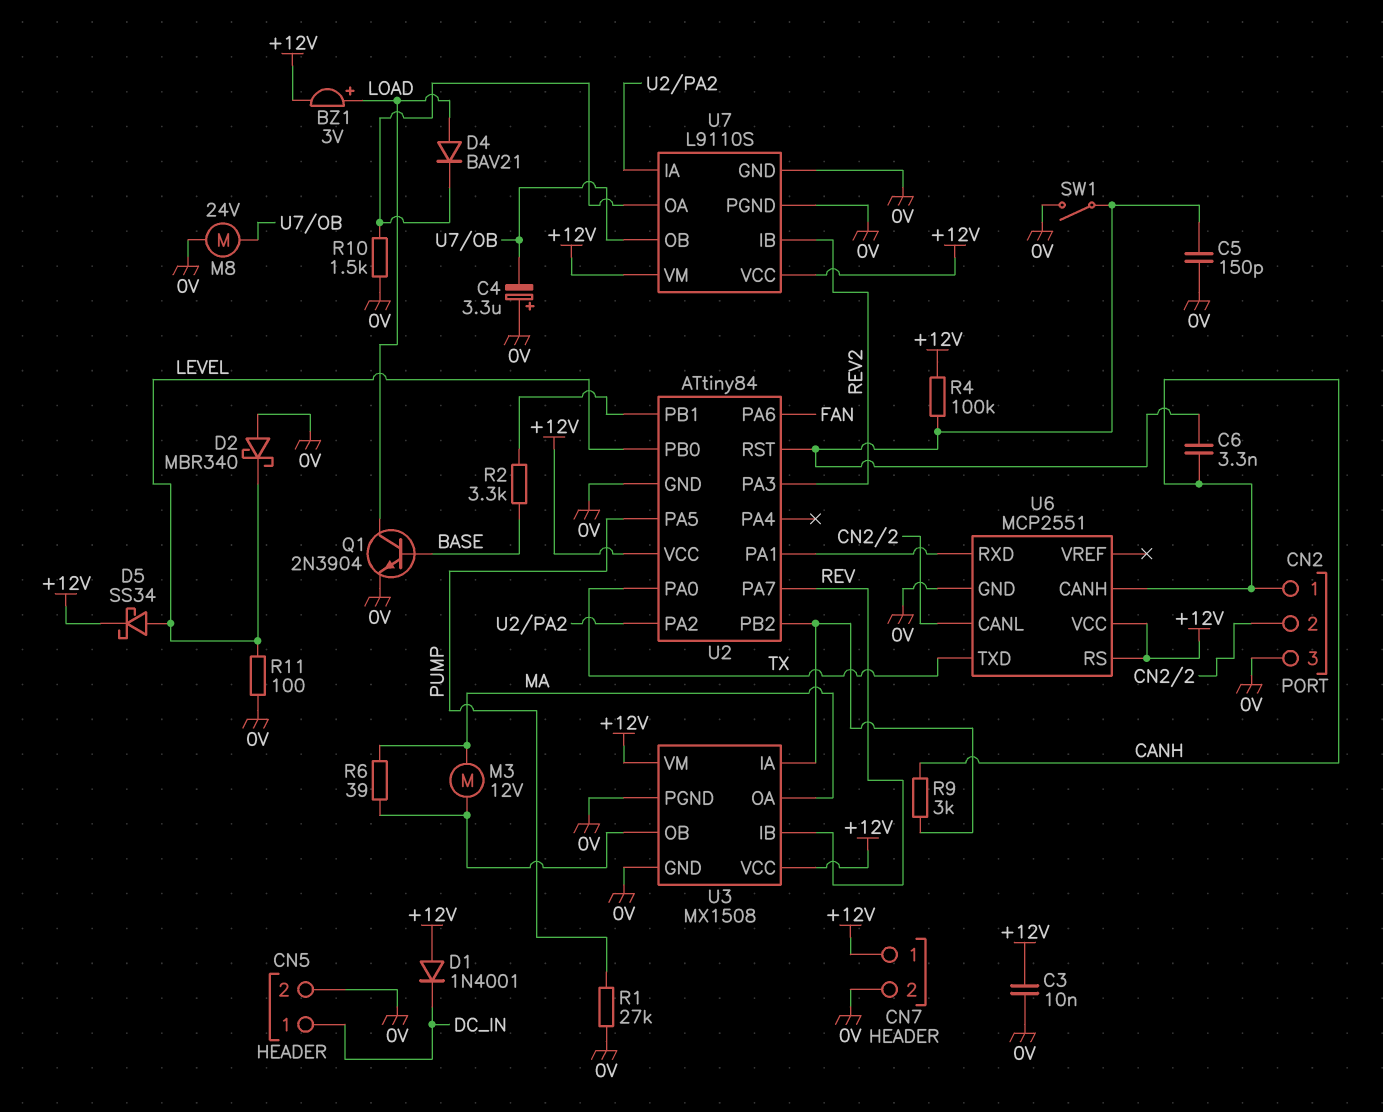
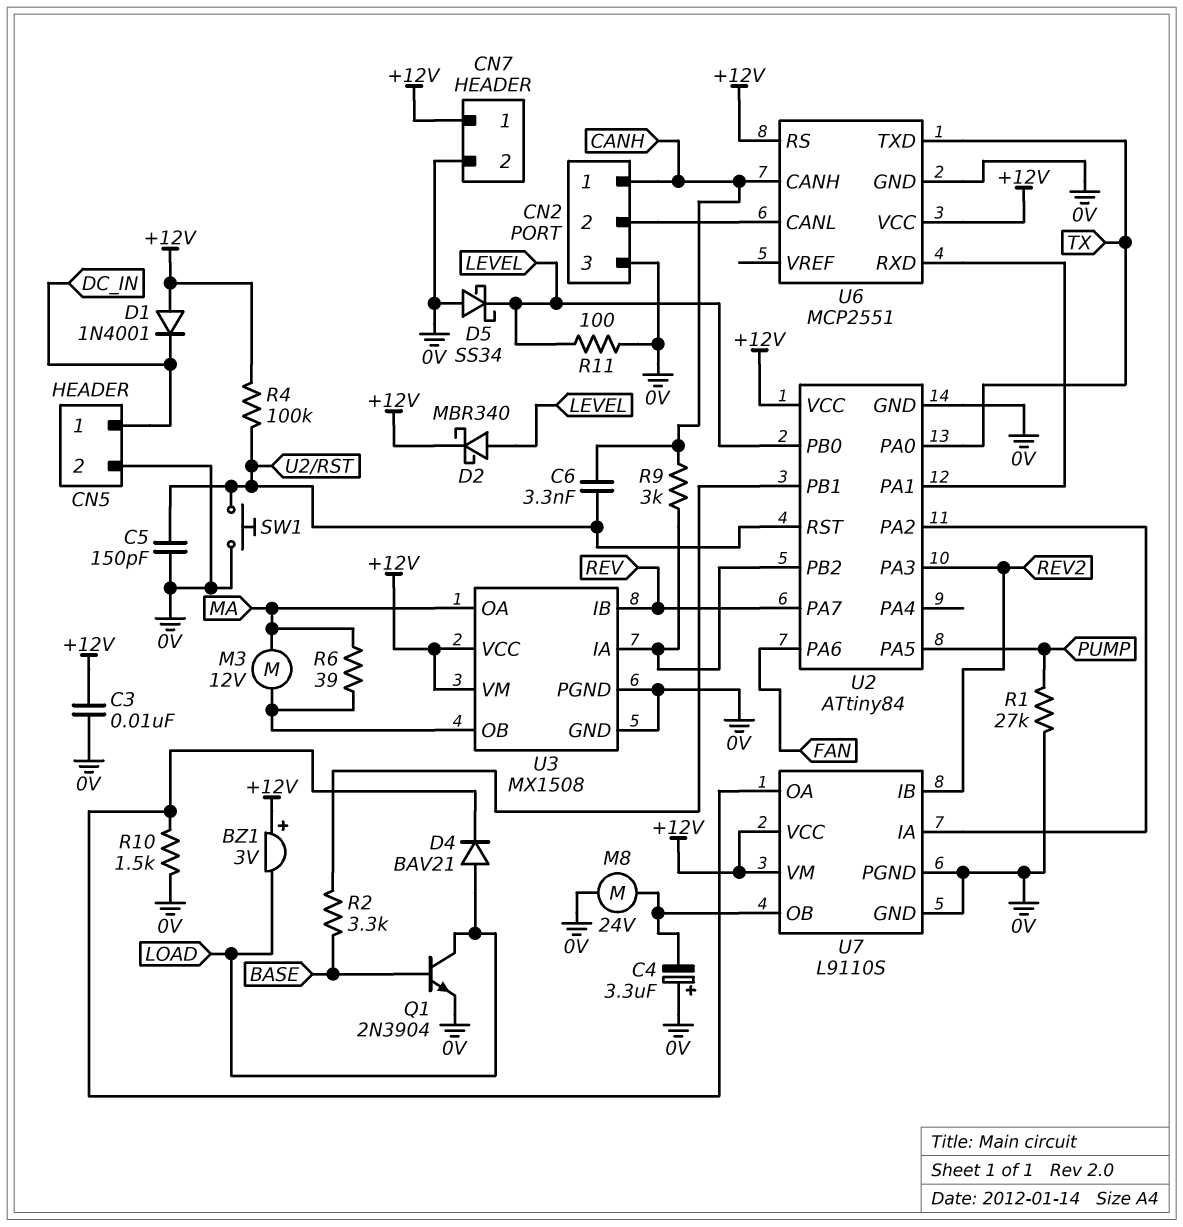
BZ1: buzzer 3V (plus LOAD, minus +12V) -> buzzer 3V (plus +12V, minus LOAD)
D2: schottky MBR340 (A 0V, K LEVEL) -> schottky MBR340 (A LEVEL, K +12V)
D5: schottky SS34 (A LEVEL, K +12V) -> schottky SS34 (A 0V, K LEVEL)
SW1: switch (0V, U2/RST) -> button (0V, U2/RST)

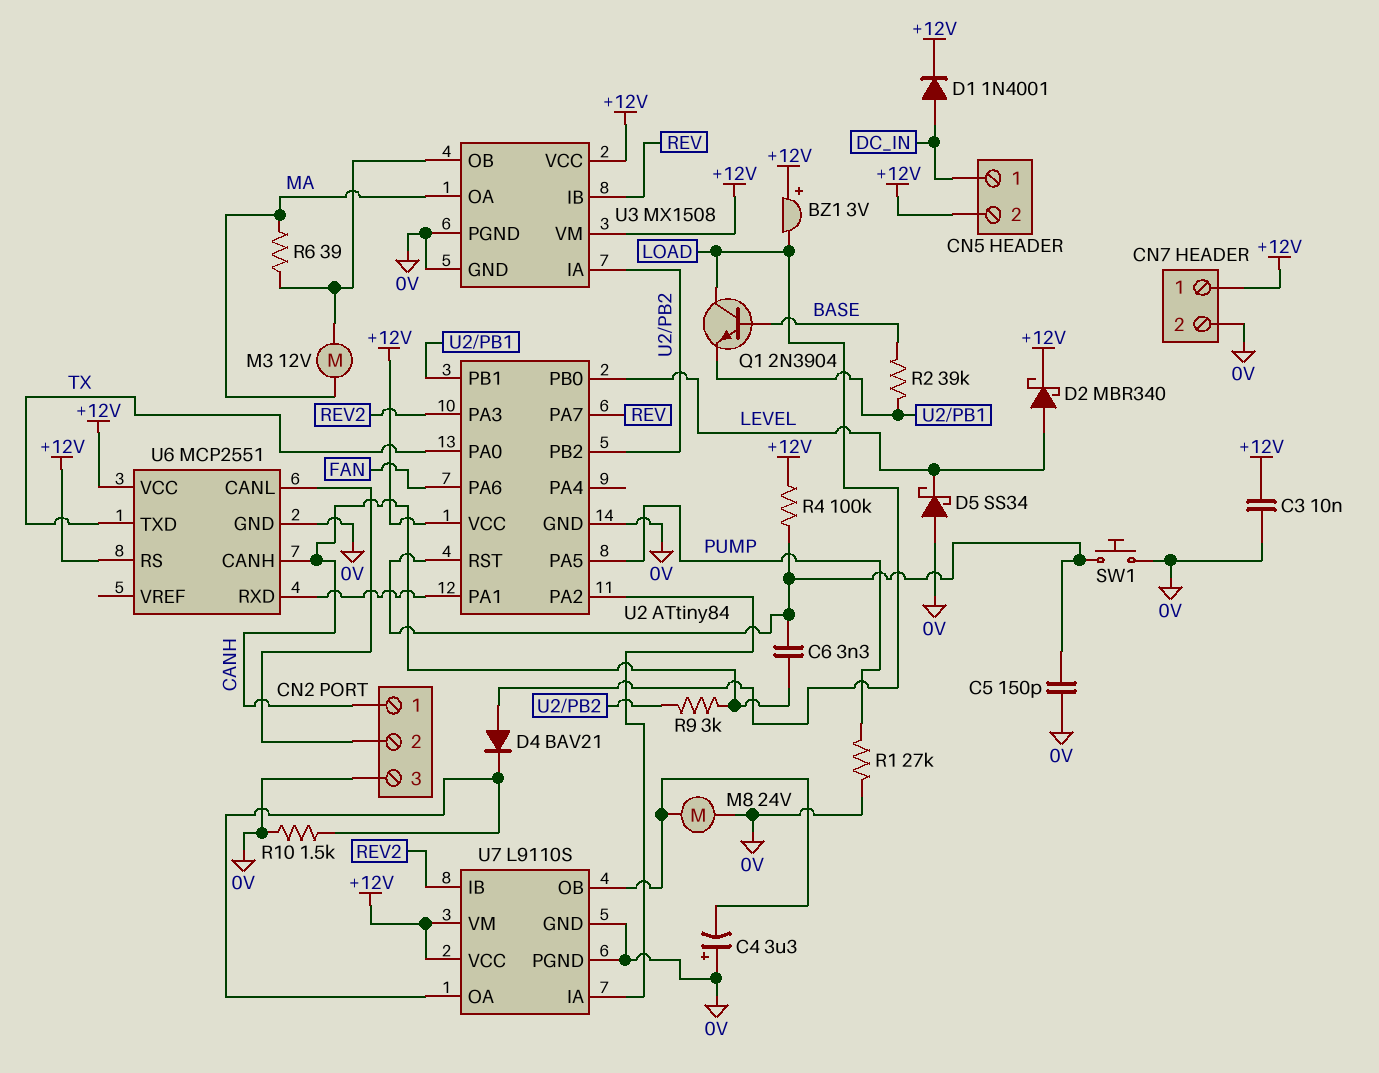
CN5 pin 2: 0V -> +12V
D1: diode 1N4001 (A +12V, K DC_IN) -> diode 1N4001 (A DC_IN, K +12V)
Q1: NPN 2N3904 (B BASE, C LOAD, E 0V) -> NPN 2N3904 (B BASE, C LOAD, E U2/PB1)
R2: 3.3k (BASE, U2/PB1) -> 39k (BASE, U2/PB1)
R11: 100 (0V, LEVEL) -> none

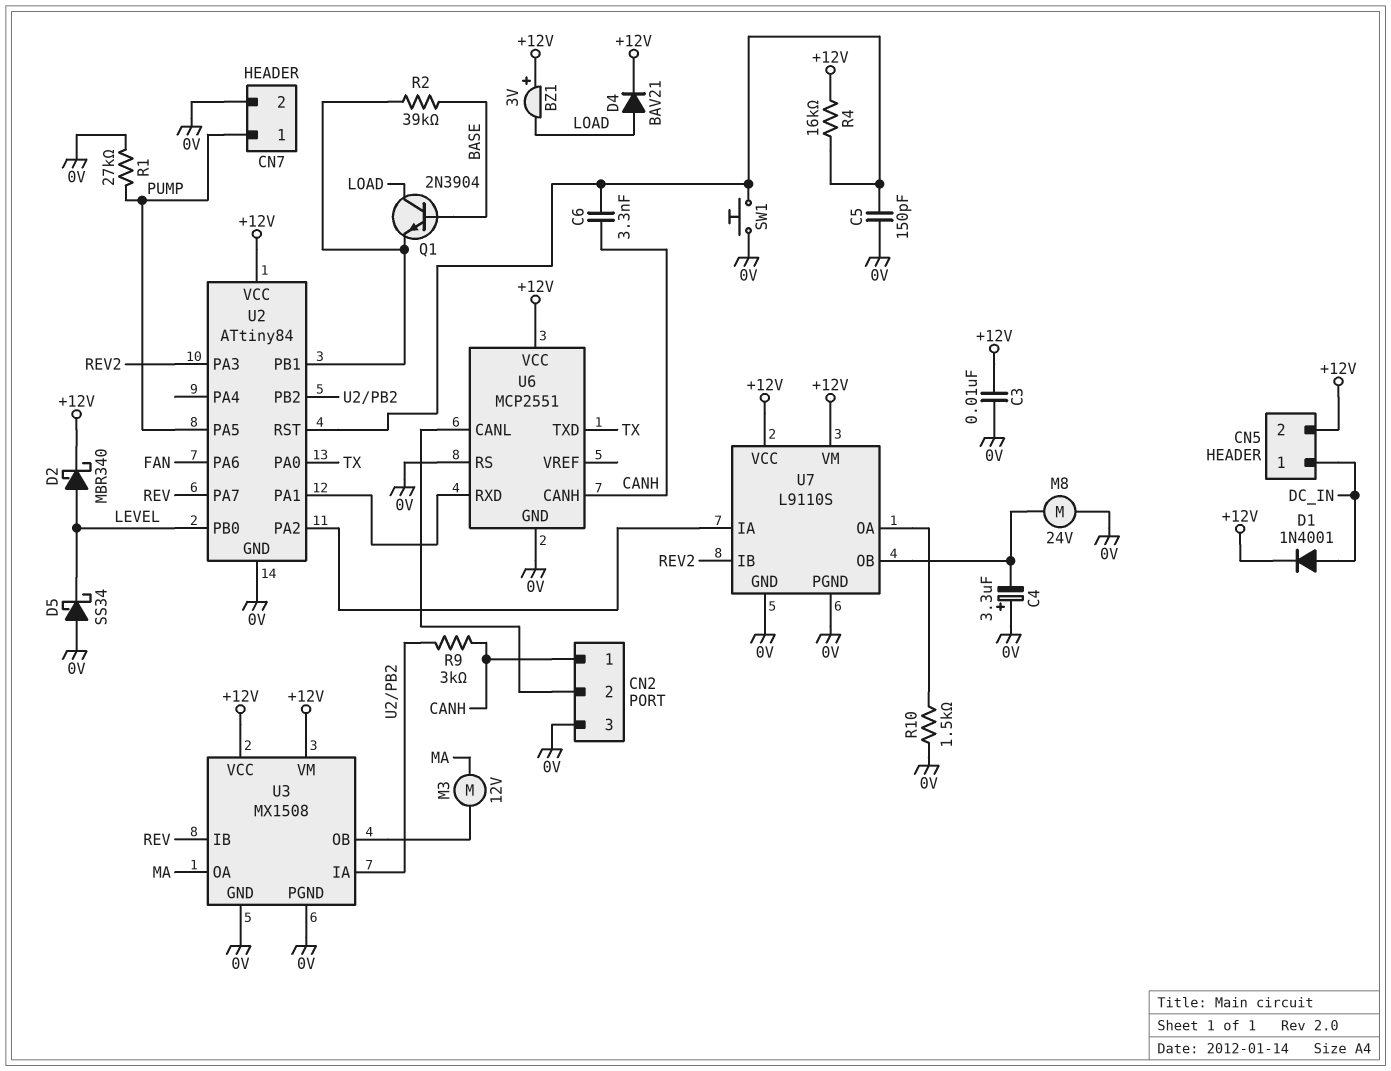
CN7 pin 1: +12V -> PUMP
D4: diode BAV21 (A LOAD, K U7/OA) -> diode BAV21 (A LOAD, K +12V)
R4: 100k (+12V, U2/RST) -> 16k (+12V, U2/RST)
R6: 39 (MA, U3/OB) -> none
U6 pin RS: +12V -> 0V

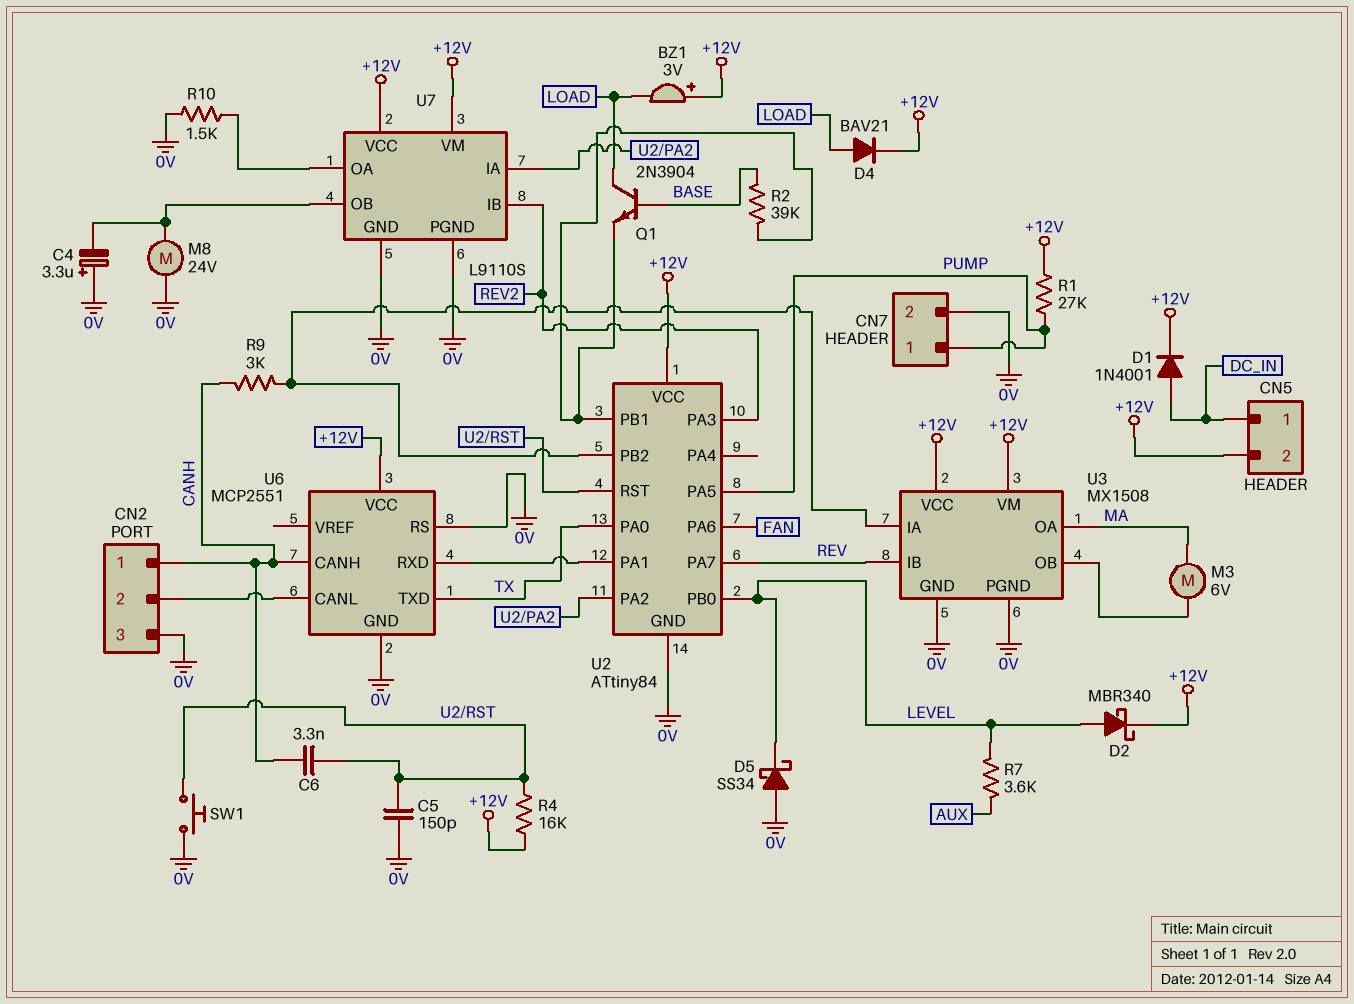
C3: 10nF (+12V, 0V) -> none
M3: motor 12V (MA, U3/OB) -> motor 6V (MA, U3/OB)
R1: 27k (0V, PUMP) -> 27k (+12V, PUMP)
R7: none -> 3.6k (AUX, LEVEL)

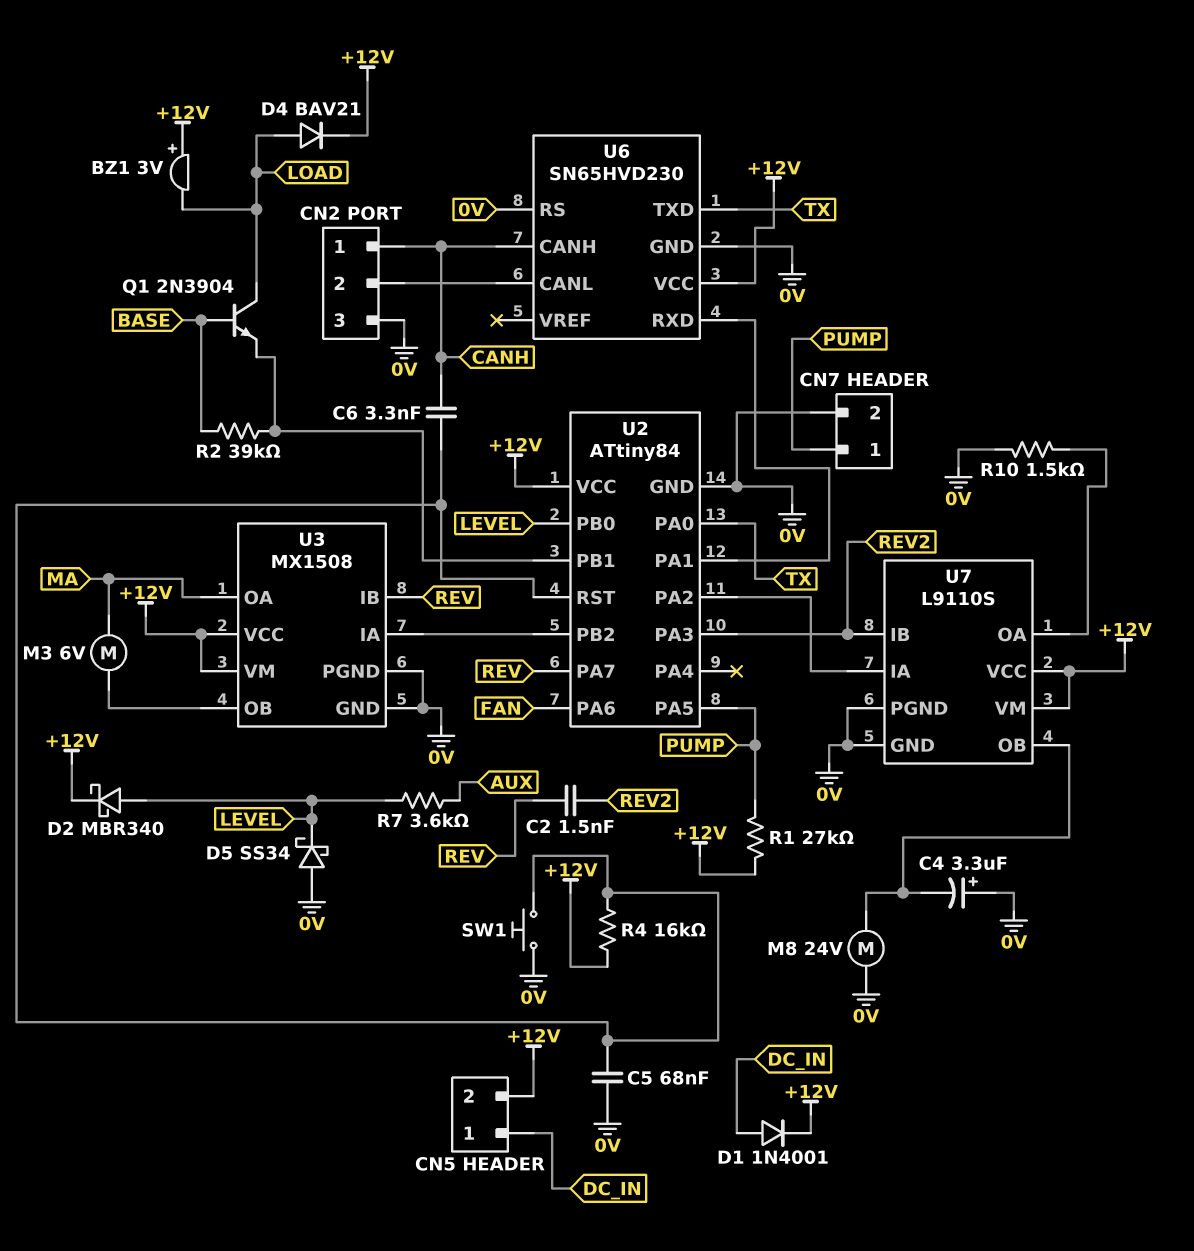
C2: none -> 1.5nF (REV, REV2)
C5: 150pF (0V, U2/RST) -> 68nF (0V, U2/RST)
R9: 3k (CANH, U2/PB2) -> none
U6: MCP2551 -> SN65HVD230

